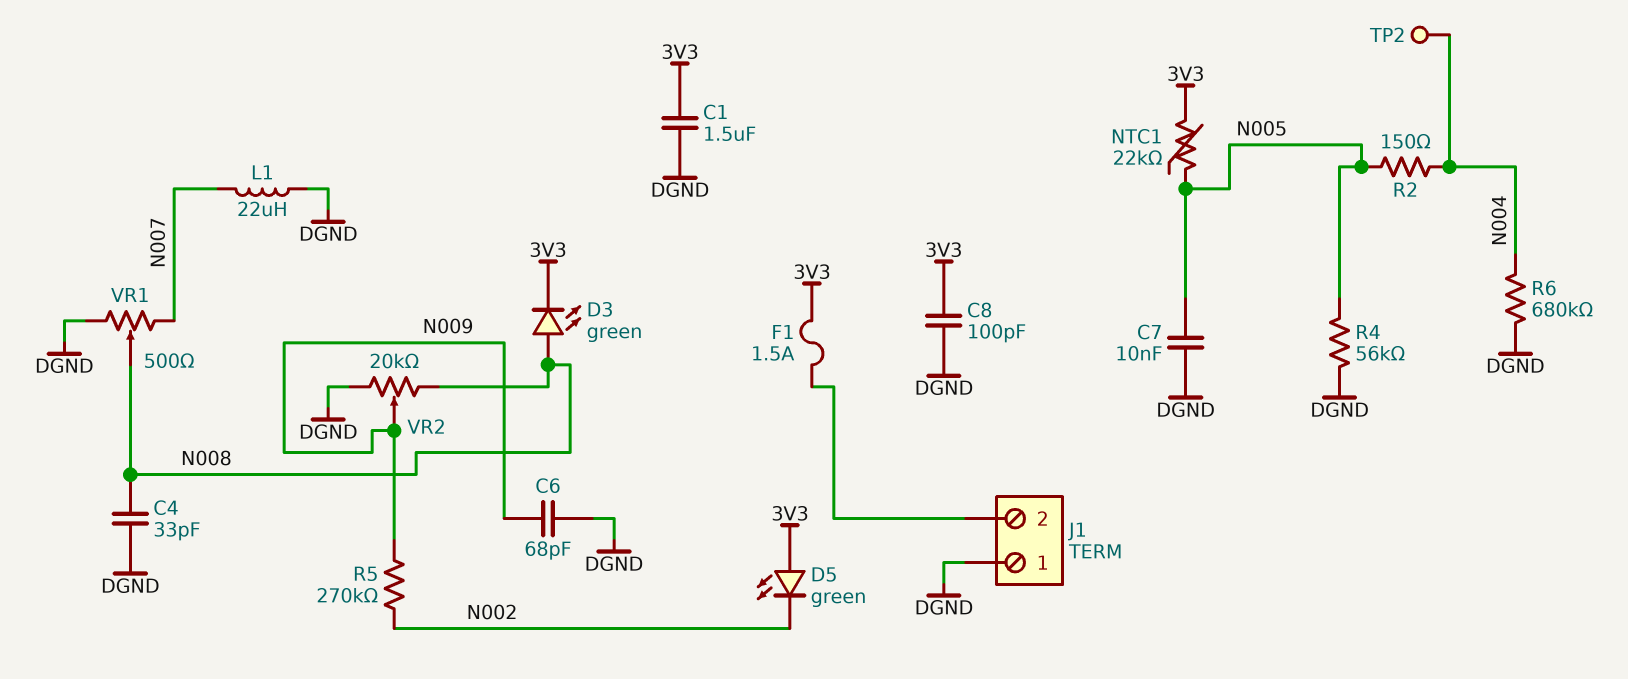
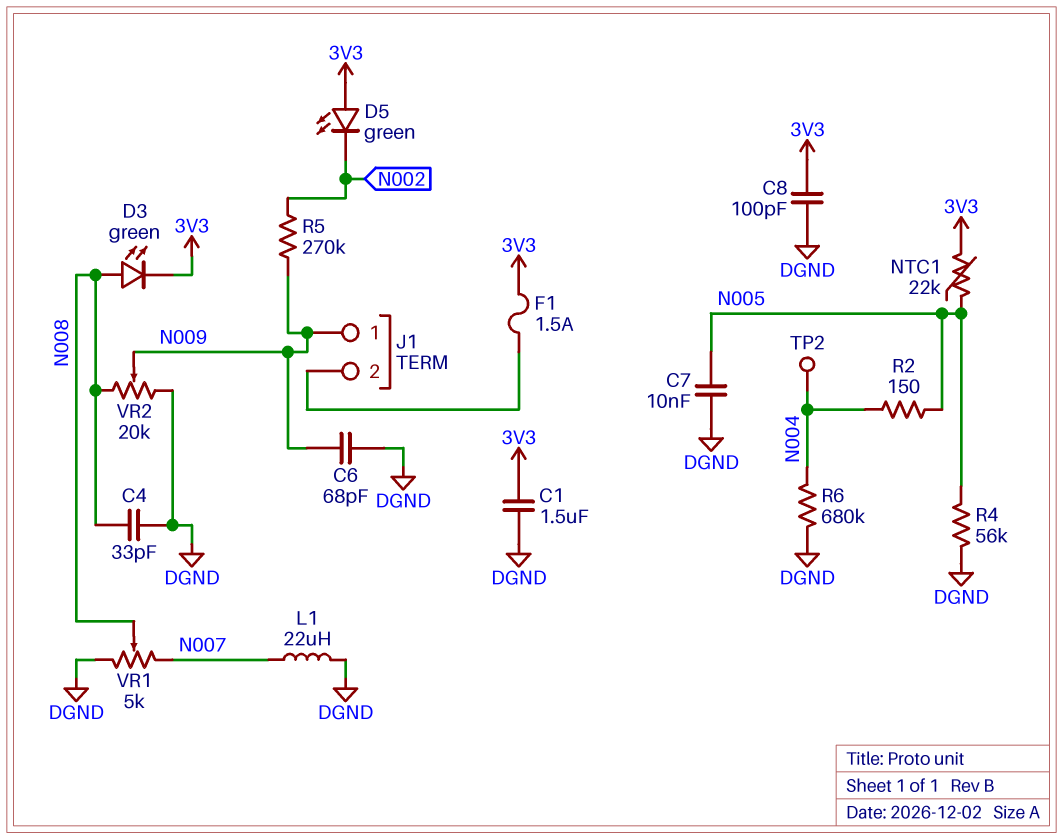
J1 pin 1: DGND -> N009
VR1: 500 (DGND, N007, wiper N008) -> 5k (DGND, N007, wiper N008)

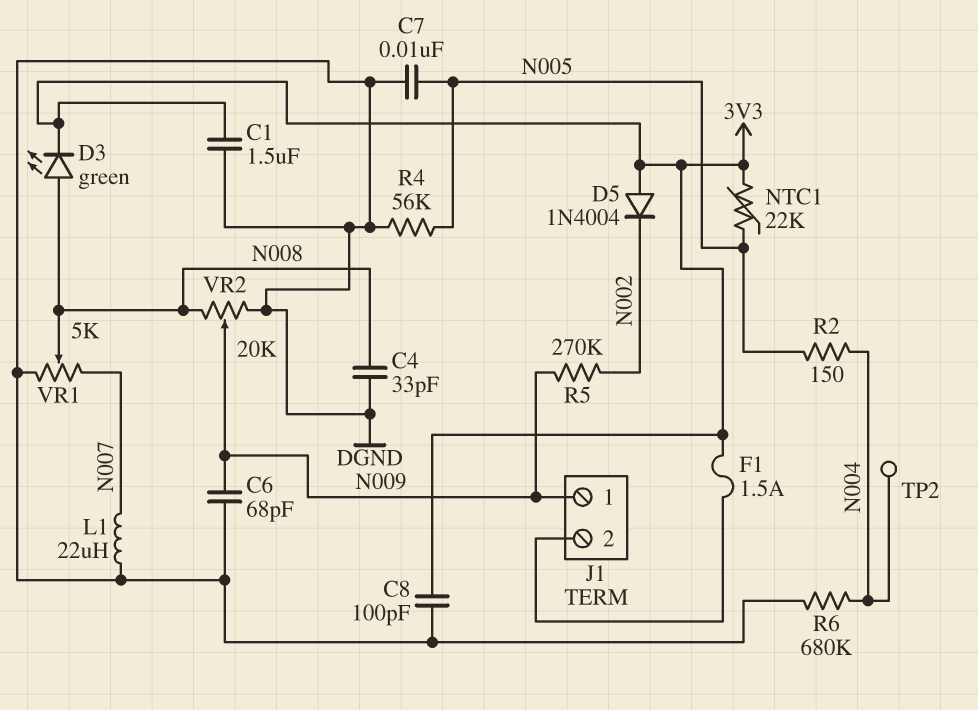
D5: LED green (A 3V3, K N002) -> diode 1N4004 (A 3V3, K N002)

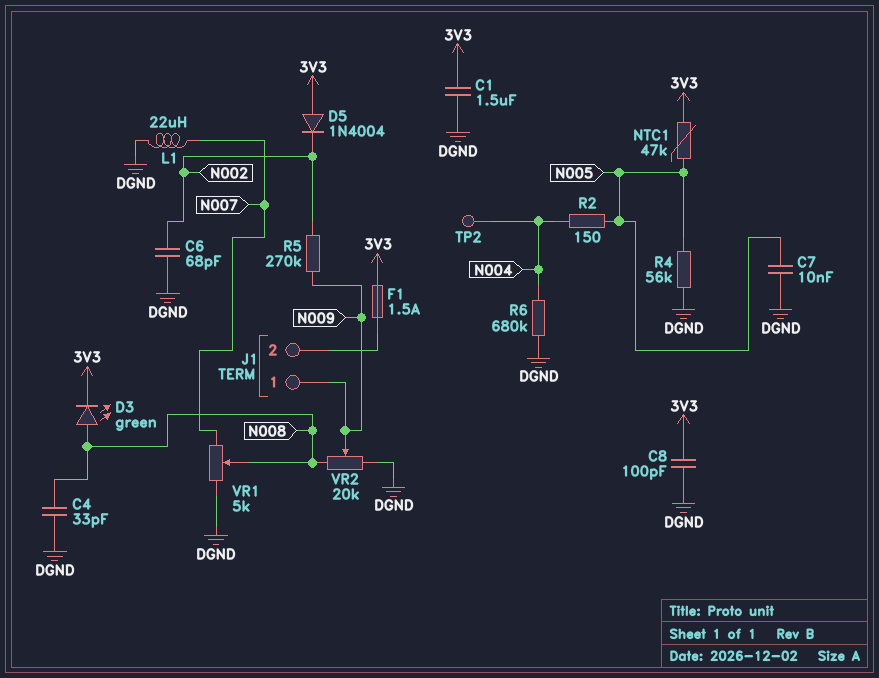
C6: 68pF (DGND, N009) -> 68pF (DGND, N002)
NTC1: 22k (3V3, N005) -> 47k (3V3, N005)

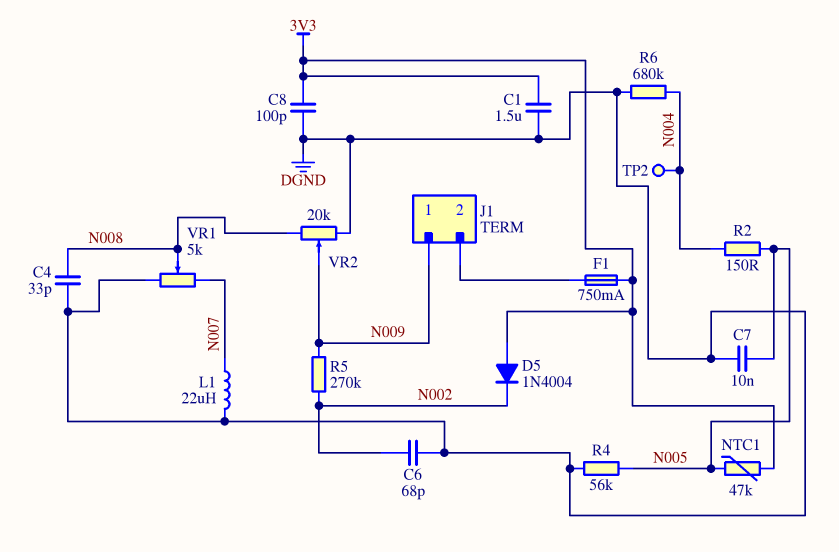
D3: LED green (A N008, K 3V3) -> none
F1: 1.5A (3V3, J1/2) -> 750mA (3V3, J1/2)

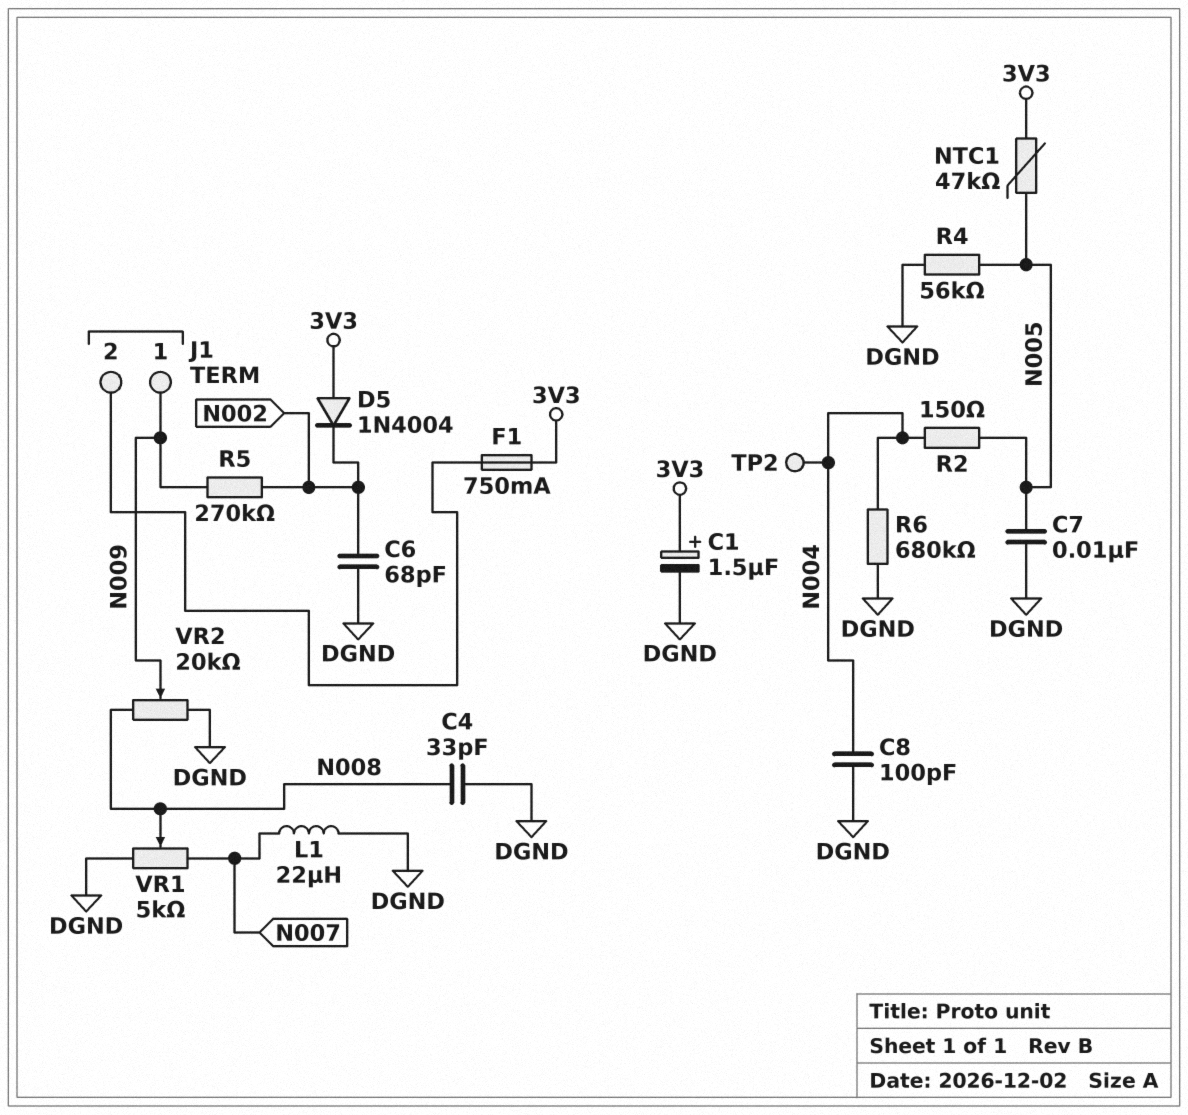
C1: 1.5uF (3V3, DGND) -> 1.5uF (plus 3V3, minus DGND)
C8: 100pF (3V3, DGND) -> 100pF (DGND, N004)

